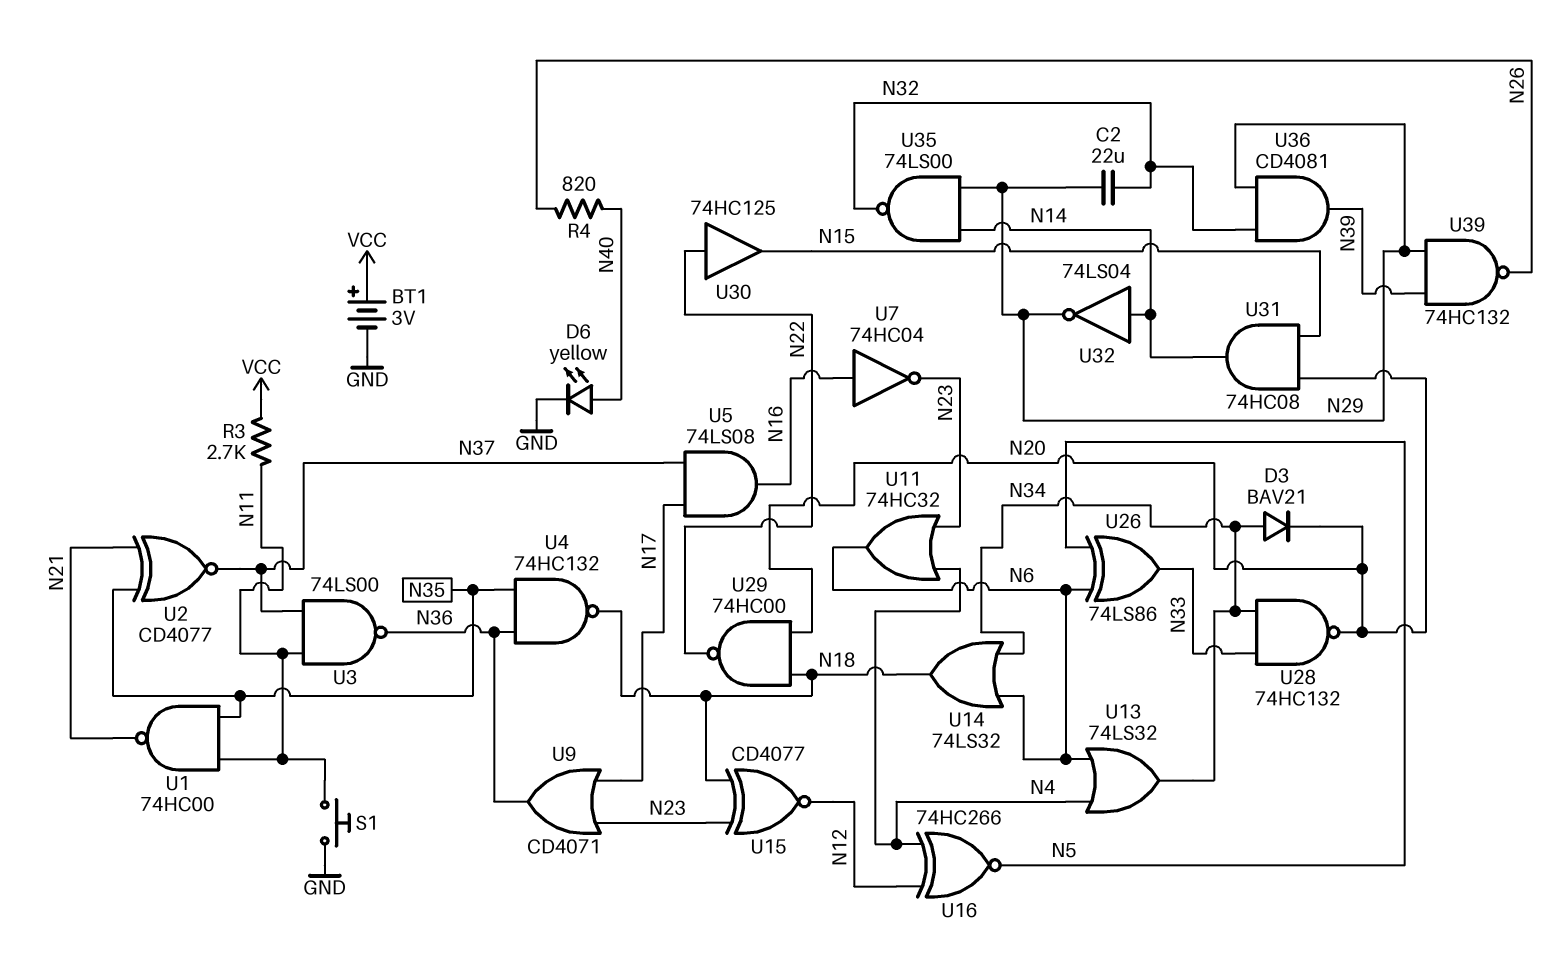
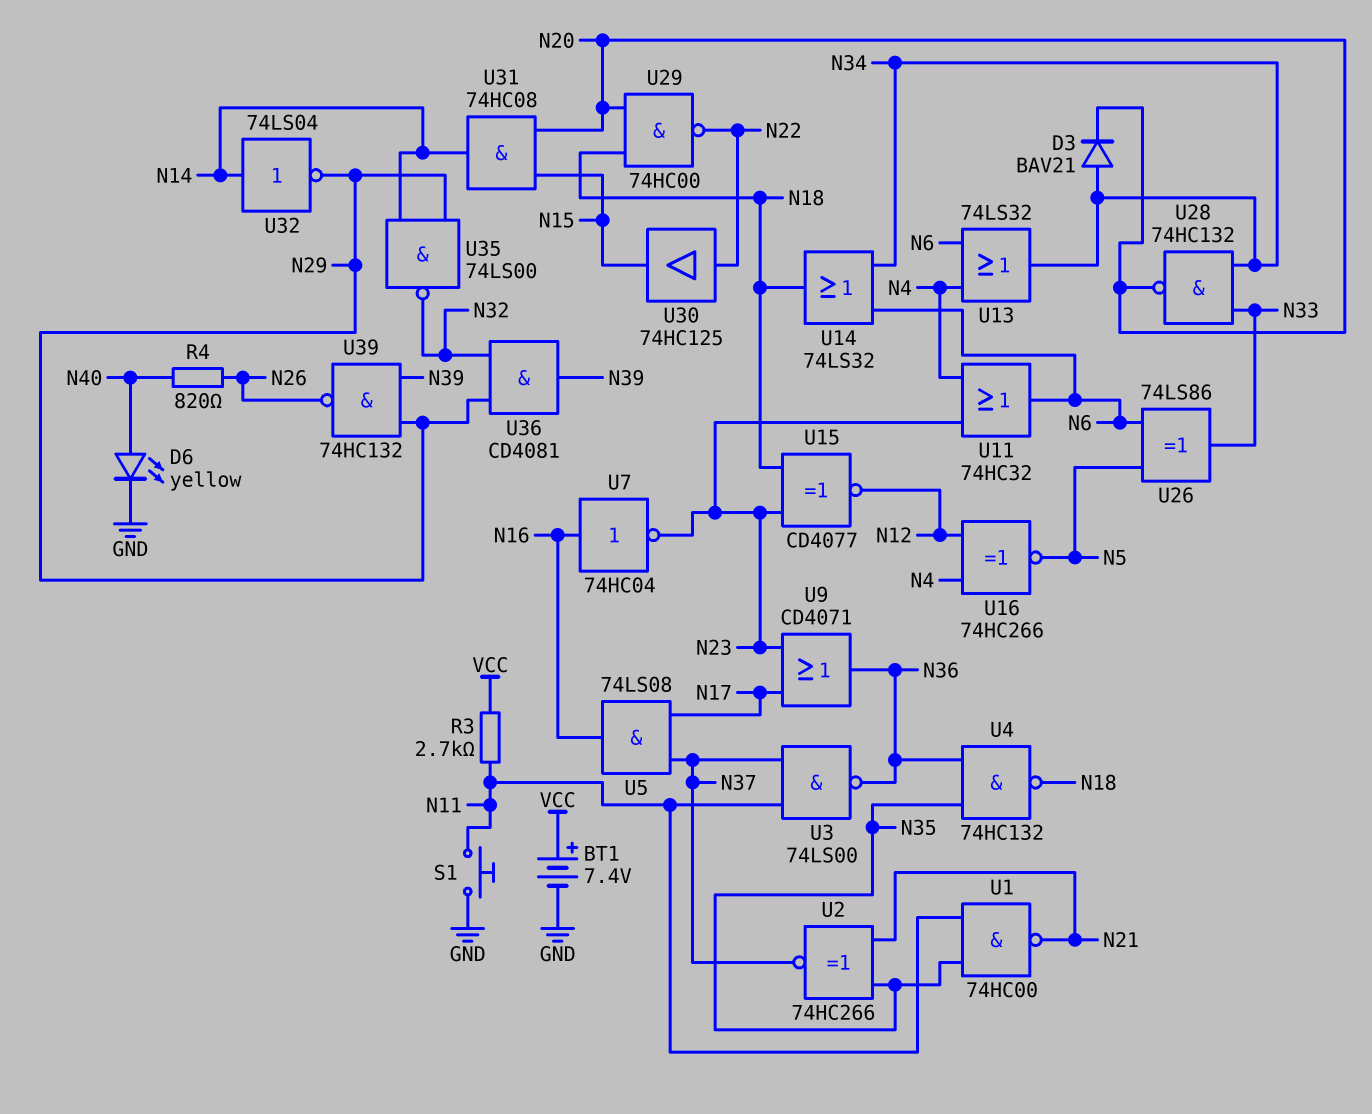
BT1: 3V (plus VCC, minus GND) -> 7.4V (plus VCC, minus GND)
C2: 22uF (N29, N32) -> none
U2: XNOR CD4077 (in N21, in N35, out N37) -> XNOR 74HC266 (in N21, in N35, out N37)

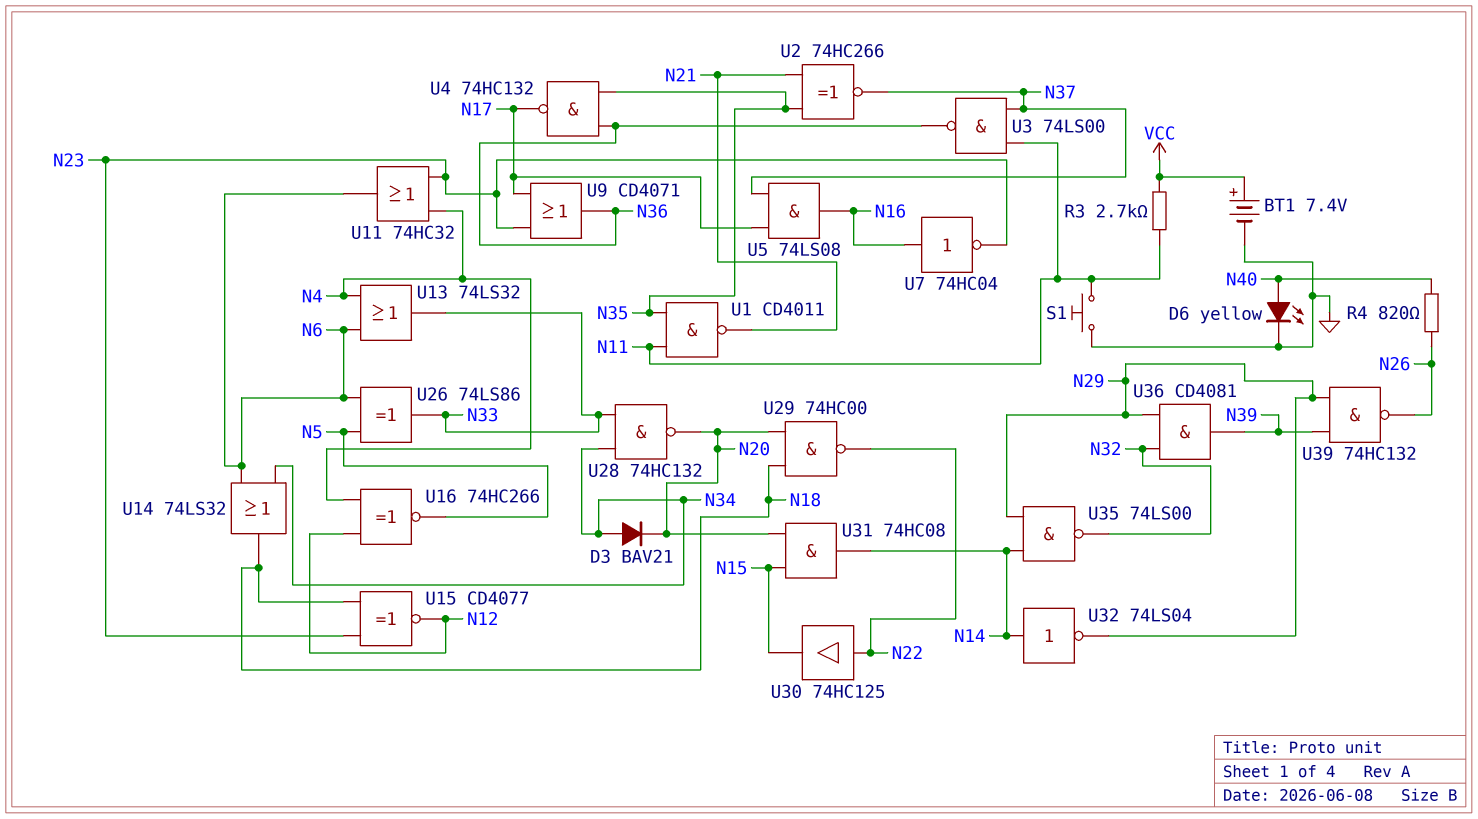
U1: NAND 74HC00 (in N11, in N35, out N21) -> NAND CD4011 (in N11, in N35, out N21)
U4: NAND 74HC132 (in N35, in N36, out N18) -> NAND 74HC132 (in N35, in N36, out N17)
U13: OR 74LS32 (in N4, in N6, out N34) -> OR 74LS32 (in N4, in N6, out N33)

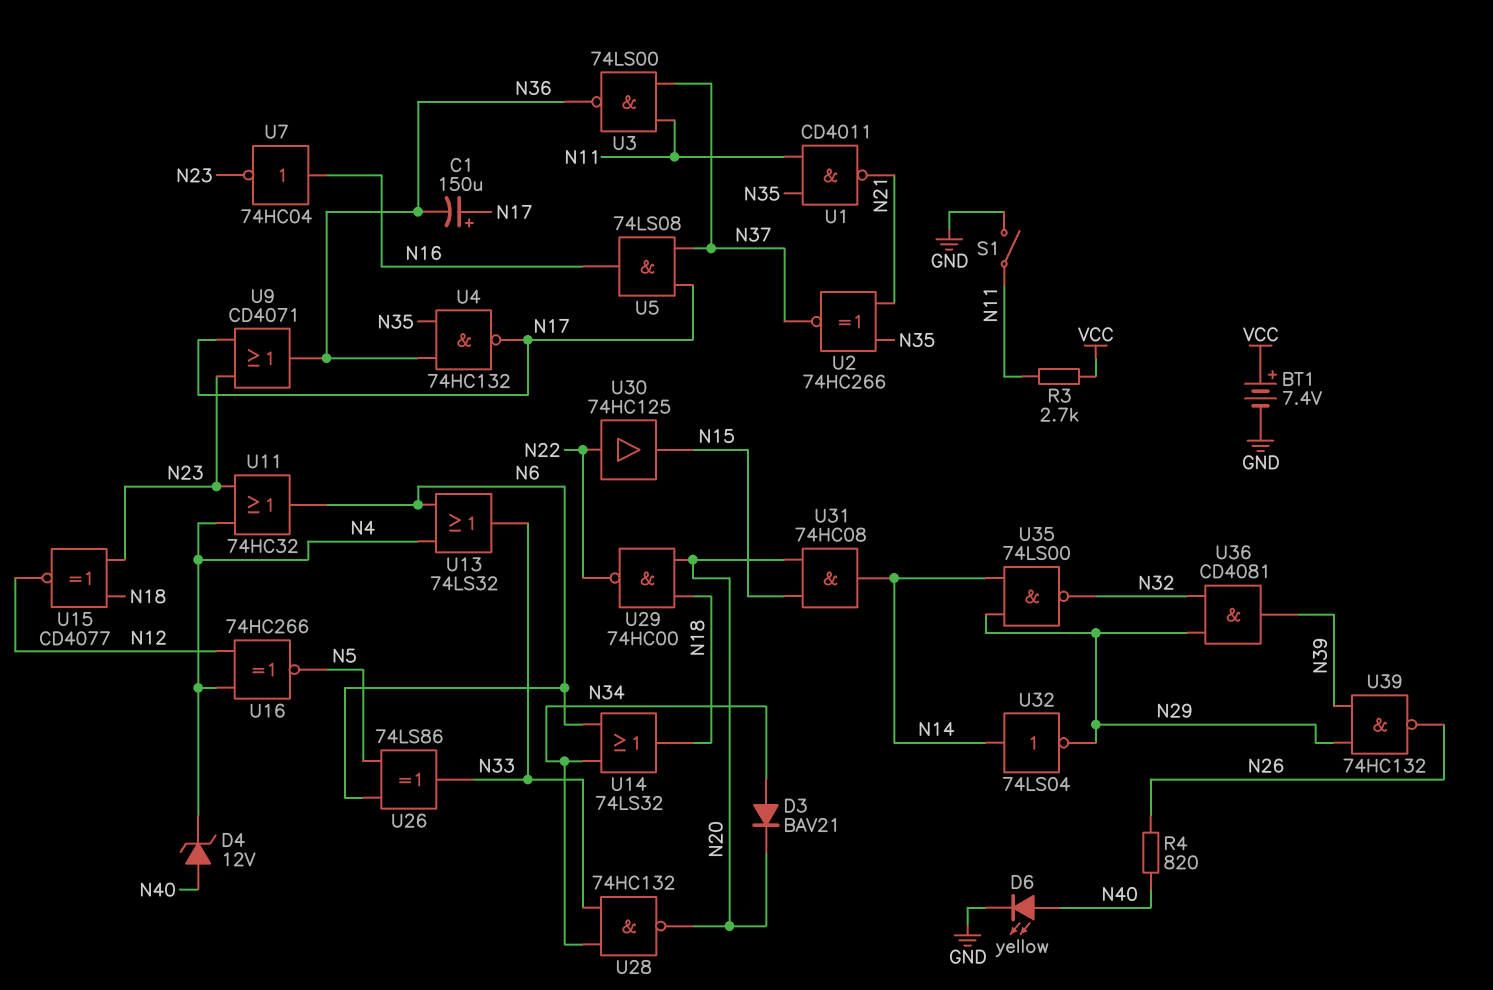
C1: none -> 150uF (plus N17, minus N36)
D4: none -> zener 12V (A N40, K N4)
S1: button (GND, N11) -> switch (GND, N11)

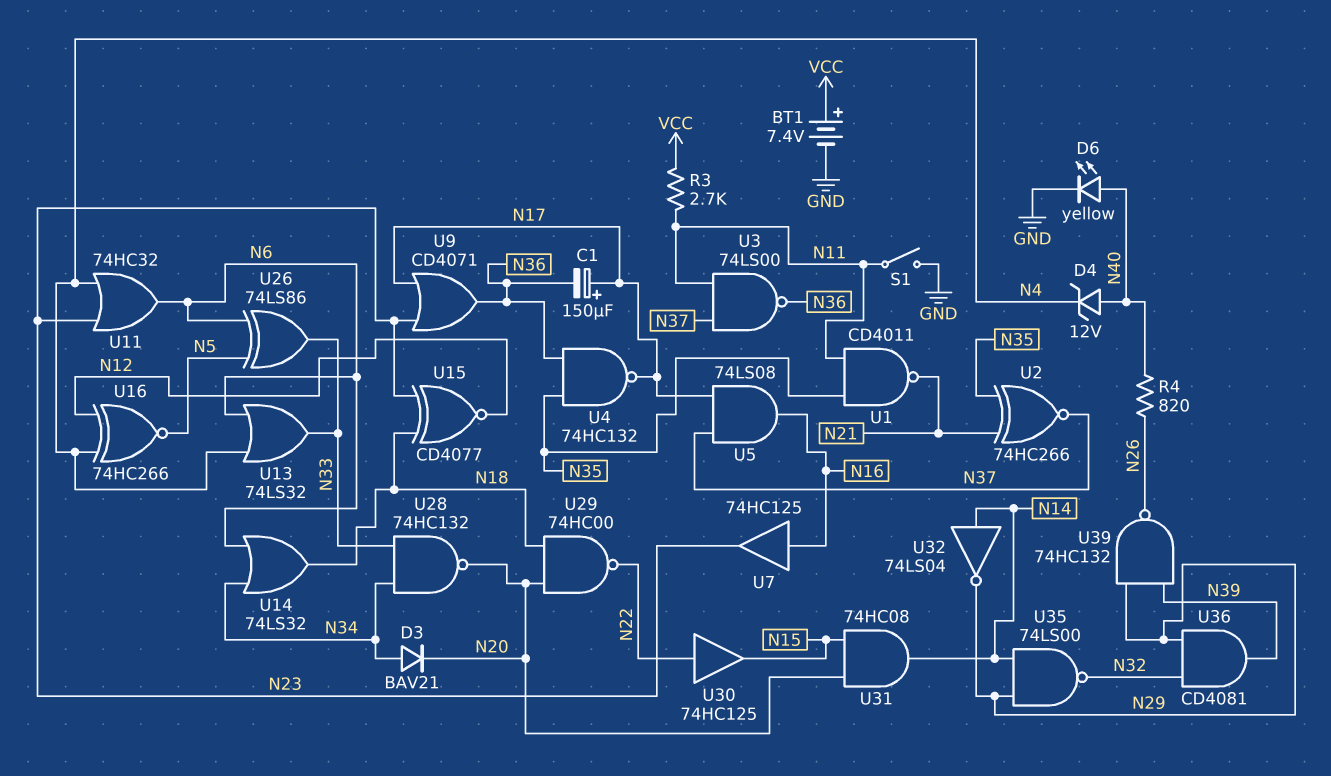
U7: NOT 74HC04 (in N16, out N23) -> buffer 74HC125 (in N16, out N23)

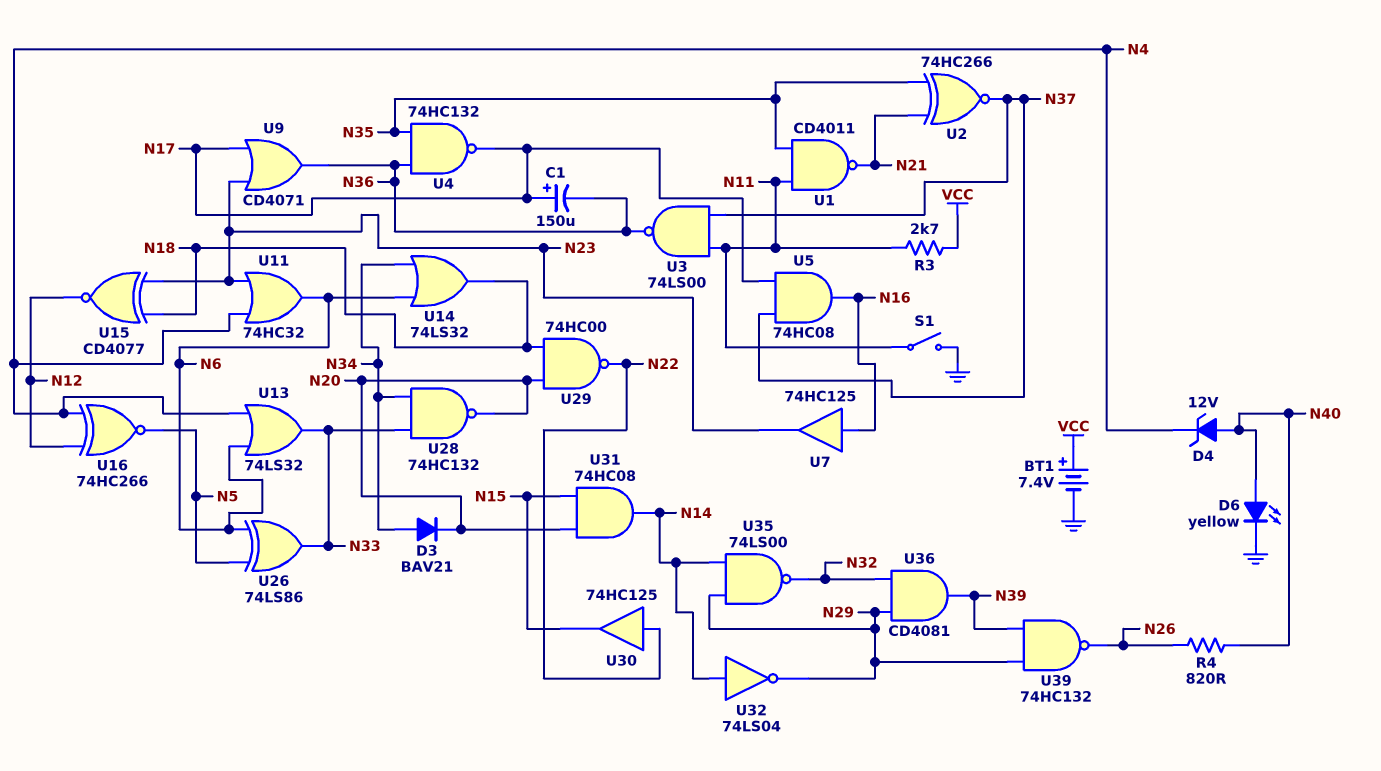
U5: AND 74LS08 (in N17, in N37, out N16) -> AND 74HC08 (in N17, in N37, out N16)

